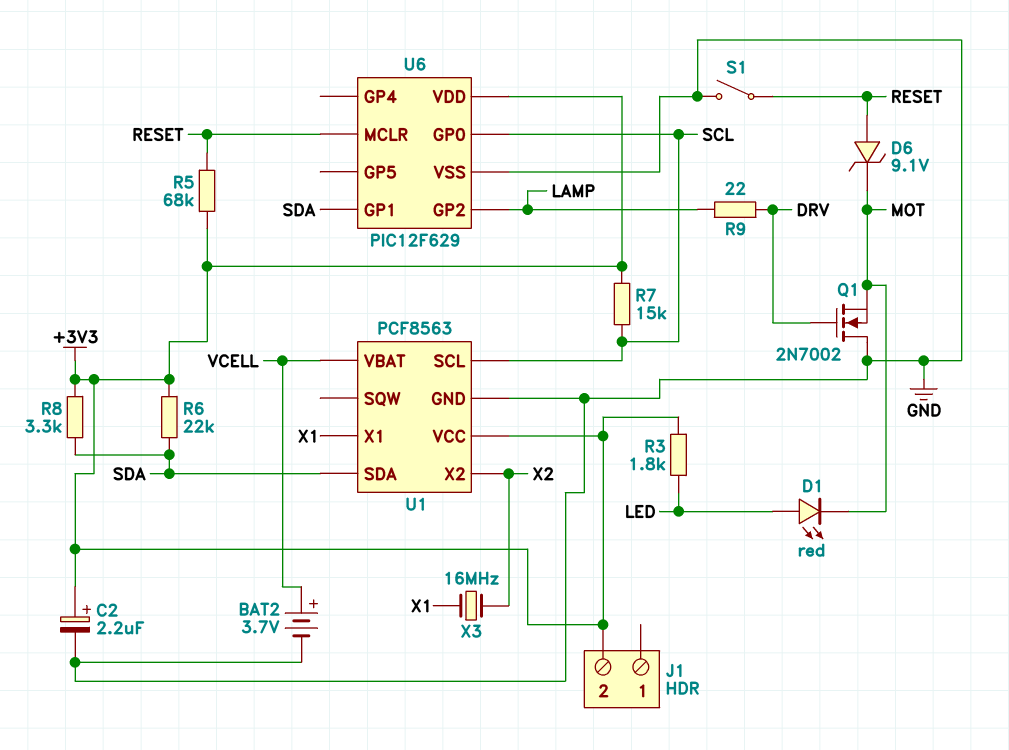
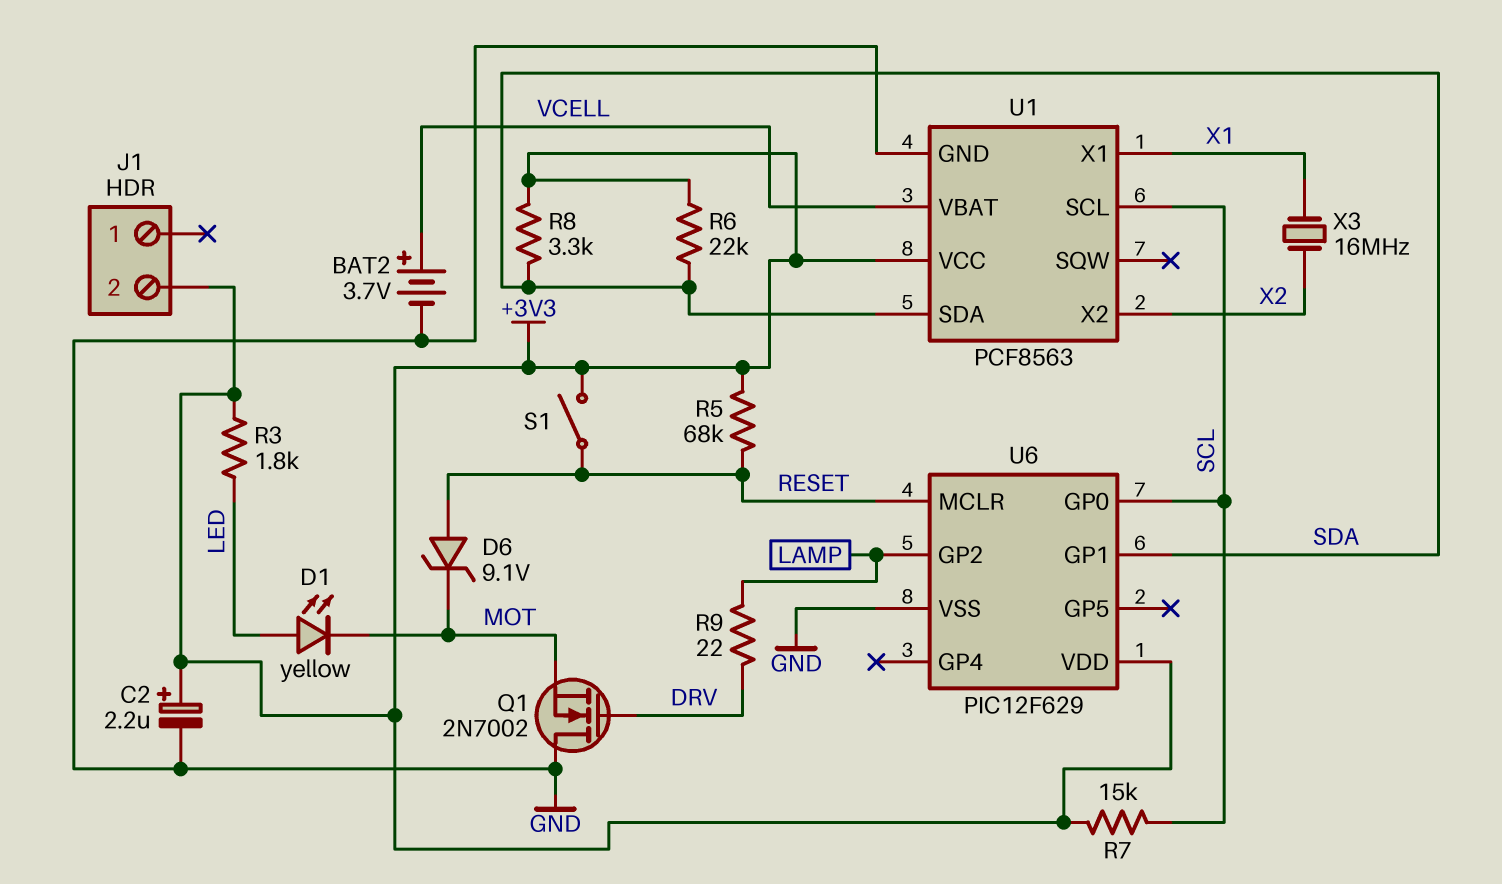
D1: LED red (A LED, K MOT) -> LED yellow (A LED, K MOT)
S1: switch (GND, RESET) -> switch (+3V3, RESET)

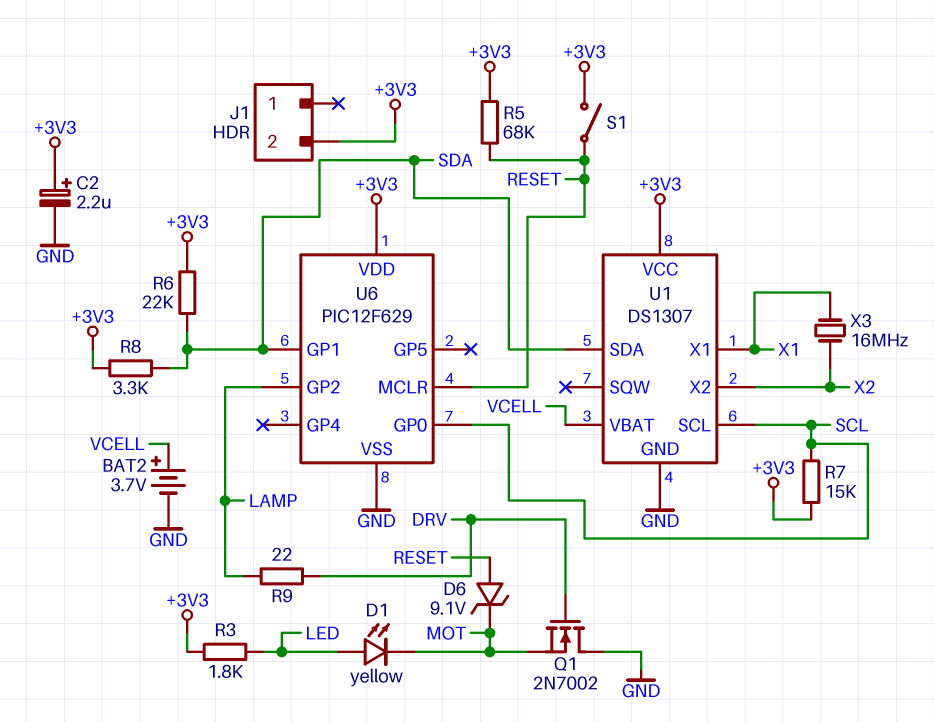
U1: PCF8563 -> DS1307

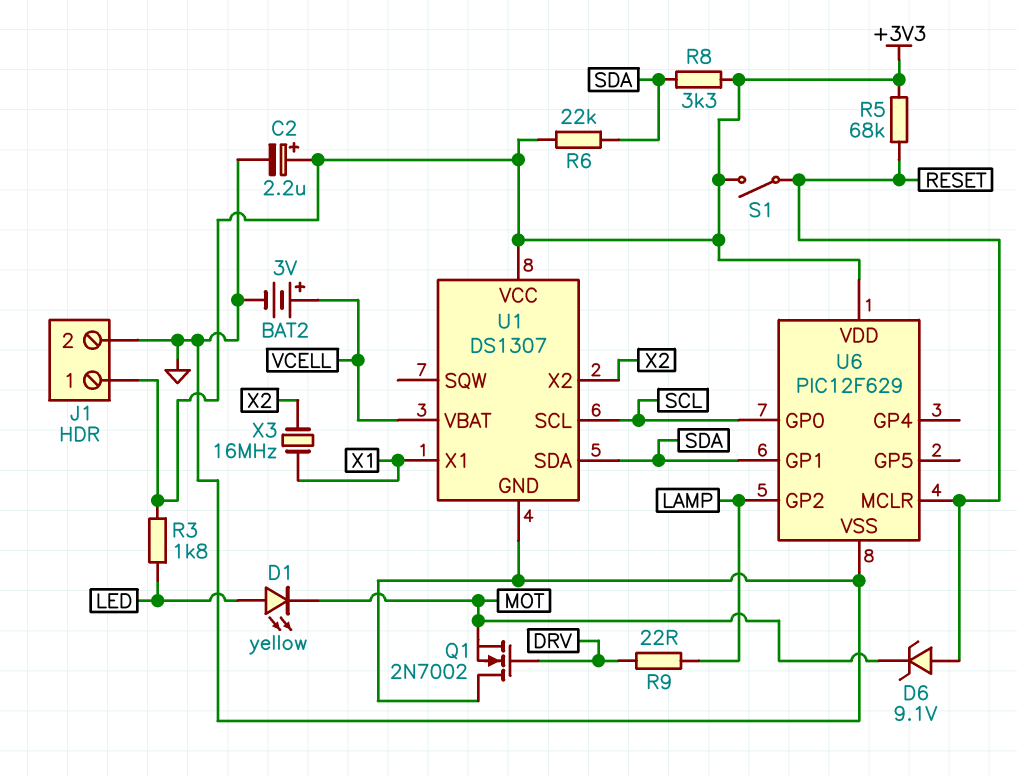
BAT2: 3.7V (plus VCELL, minus GND) -> 3V (plus VCELL, minus GND)
J1 pin 1: none -> +3V3
J1 pin 2: +3V3 -> GND
R7: 15k (+3V3, SCL) -> none

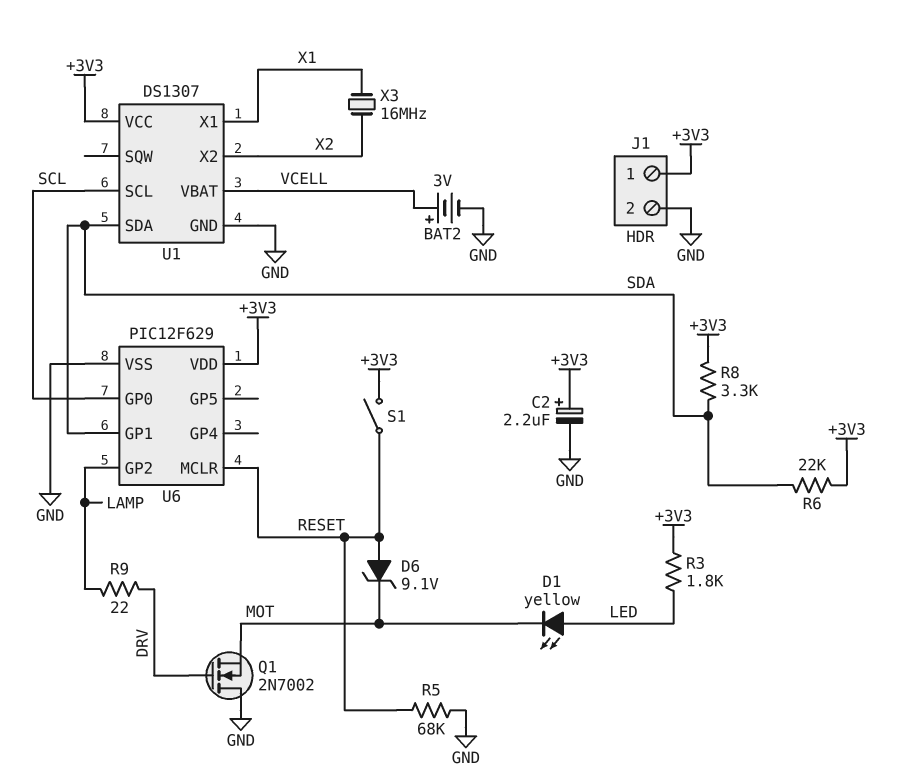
R5: 68k (+3V3, RESET) -> 68k (GND, RESET)

